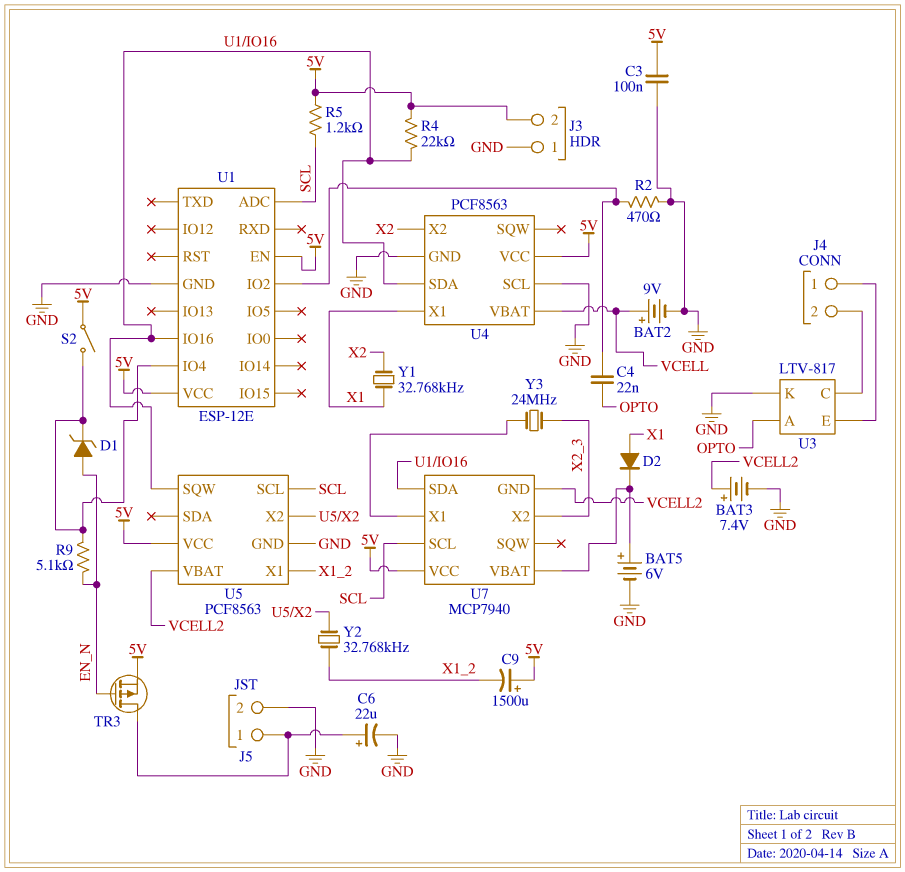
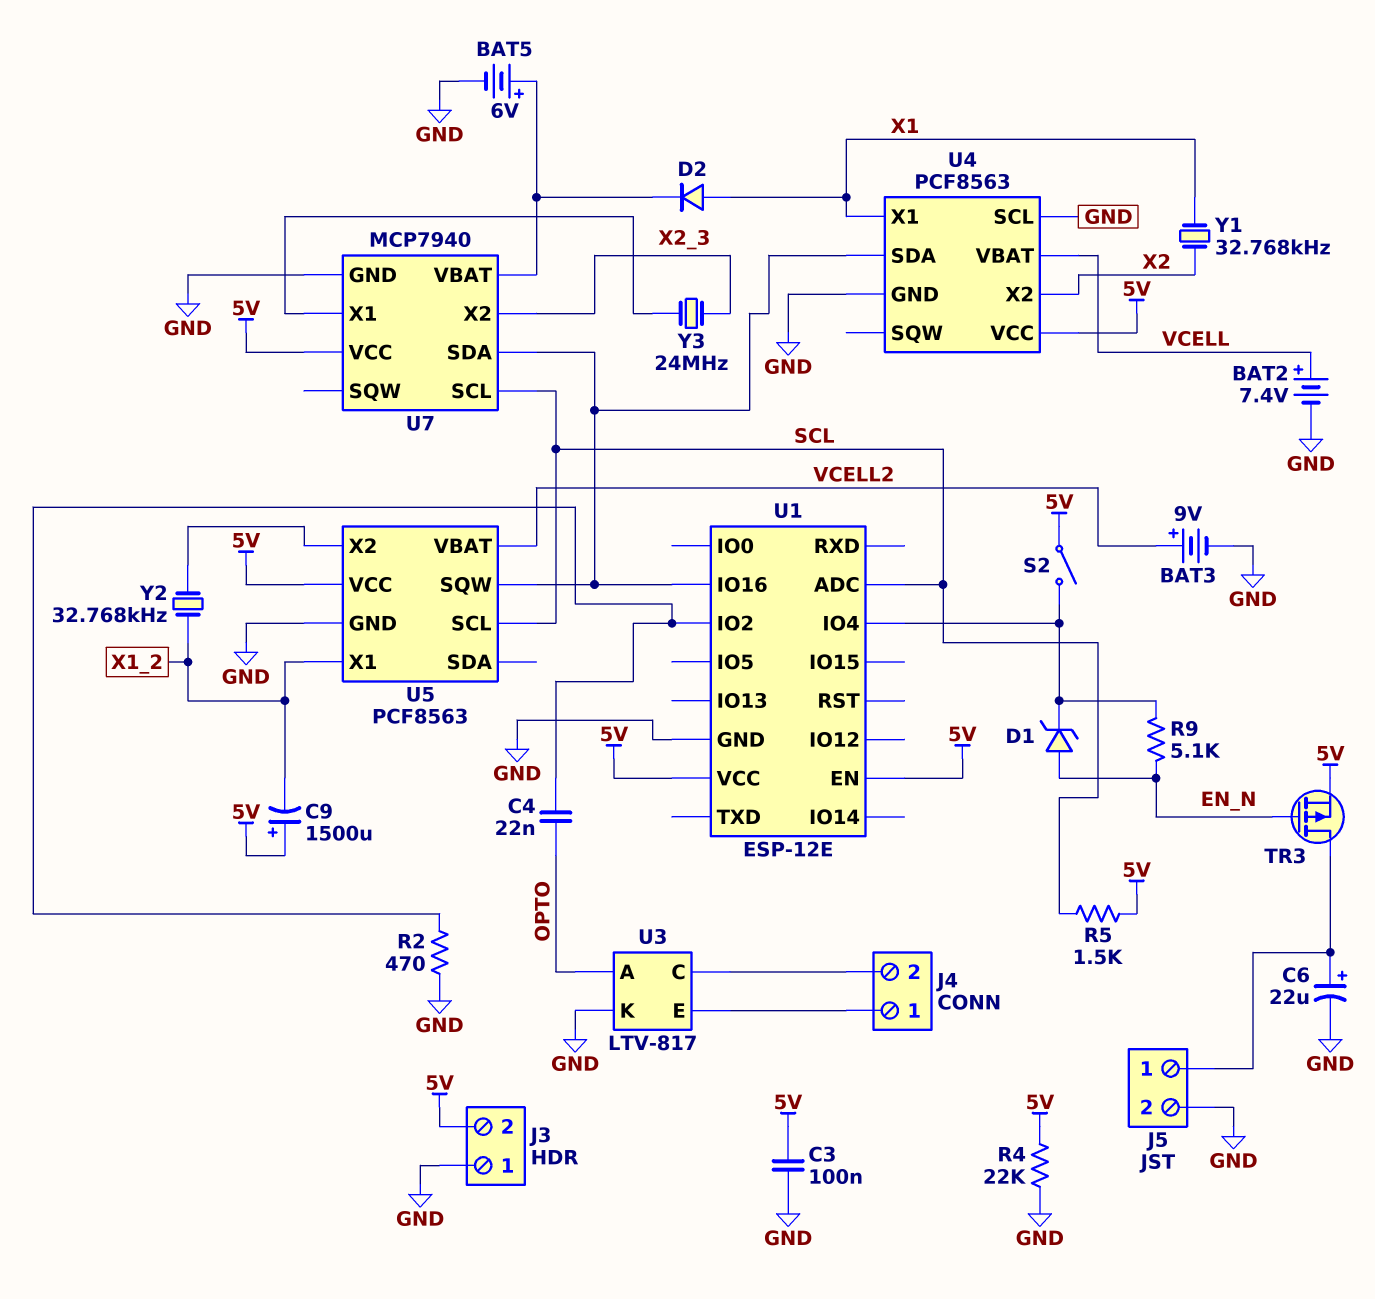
BAT2: 9V (plus VCELL, minus GND) -> 7.4V (plus VCELL, minus GND)
BAT3: 7.4V (plus VCELL2, minus GND) -> 9V (plus VCELL2, minus GND)
R4: 22k (5V, U1/IO16) -> 22k (5V, GND)
R5: 1.2k (5V, SCL) -> 1.5k (5V, SCL)
U7 pin GND: VCELL2 -> GND

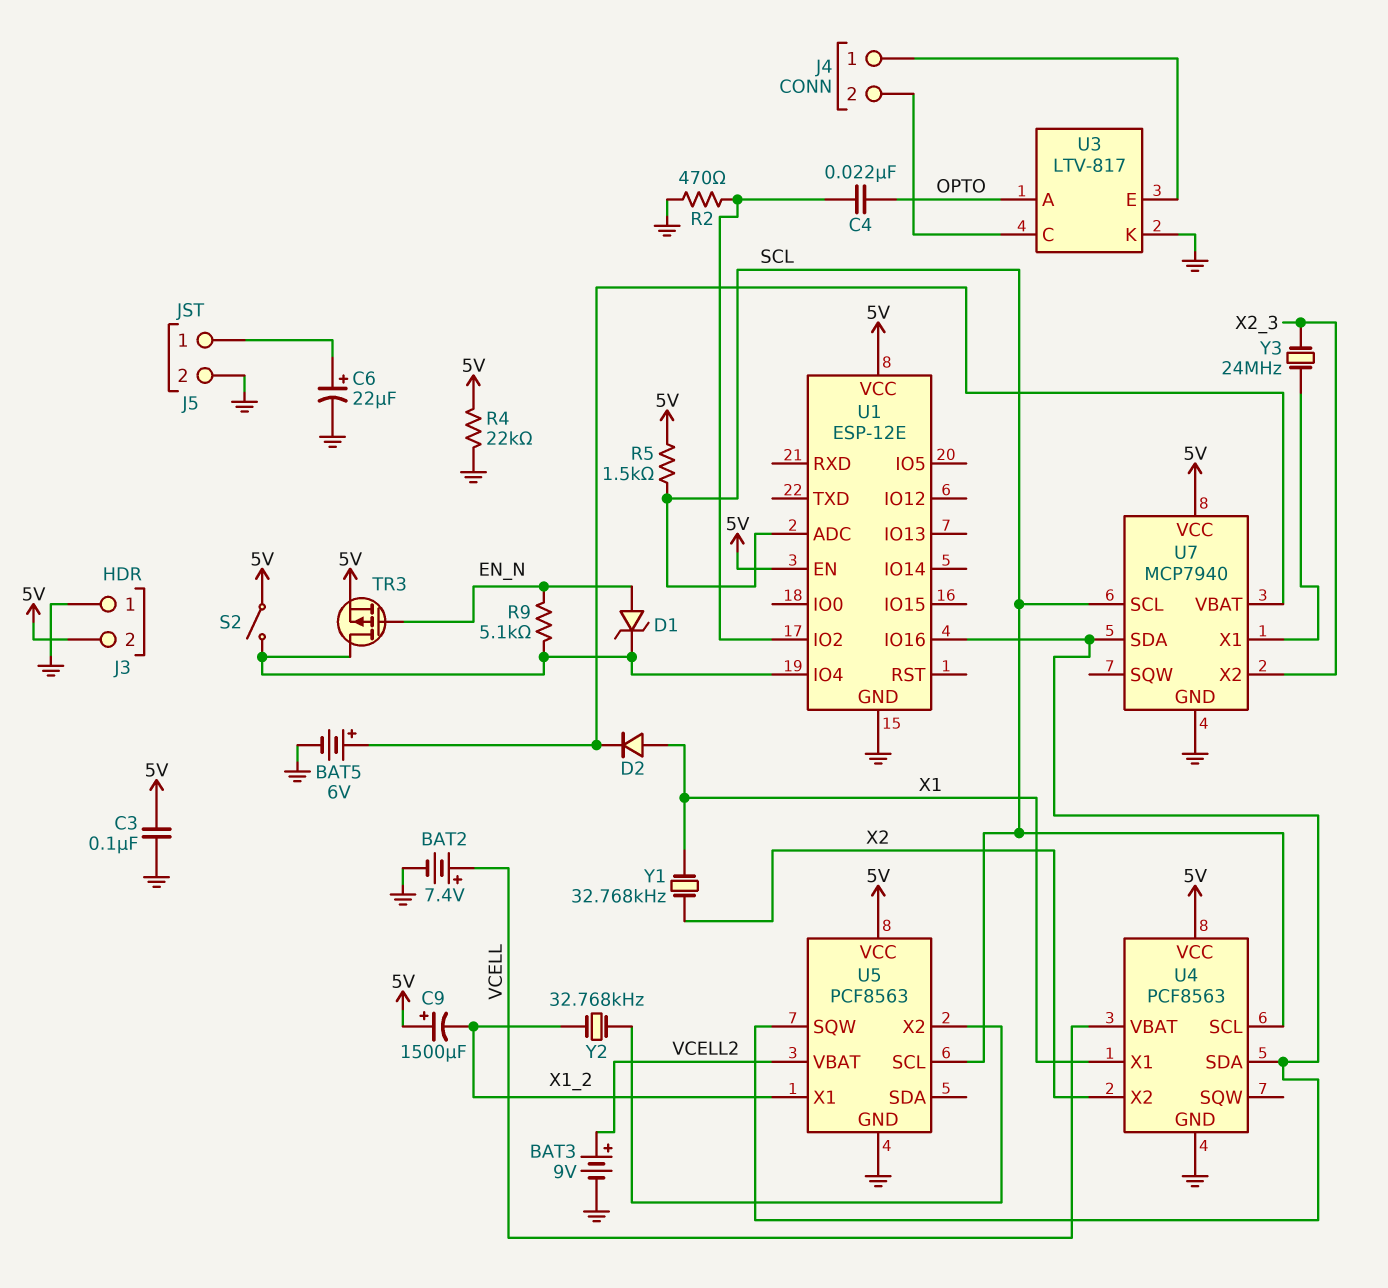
TR3: PMOS (G EN_N, D J5/1, S 5V) -> PMOS (G EN_N, D U1/IO4, S 5V)
U4 pin SCL: GND -> SCL

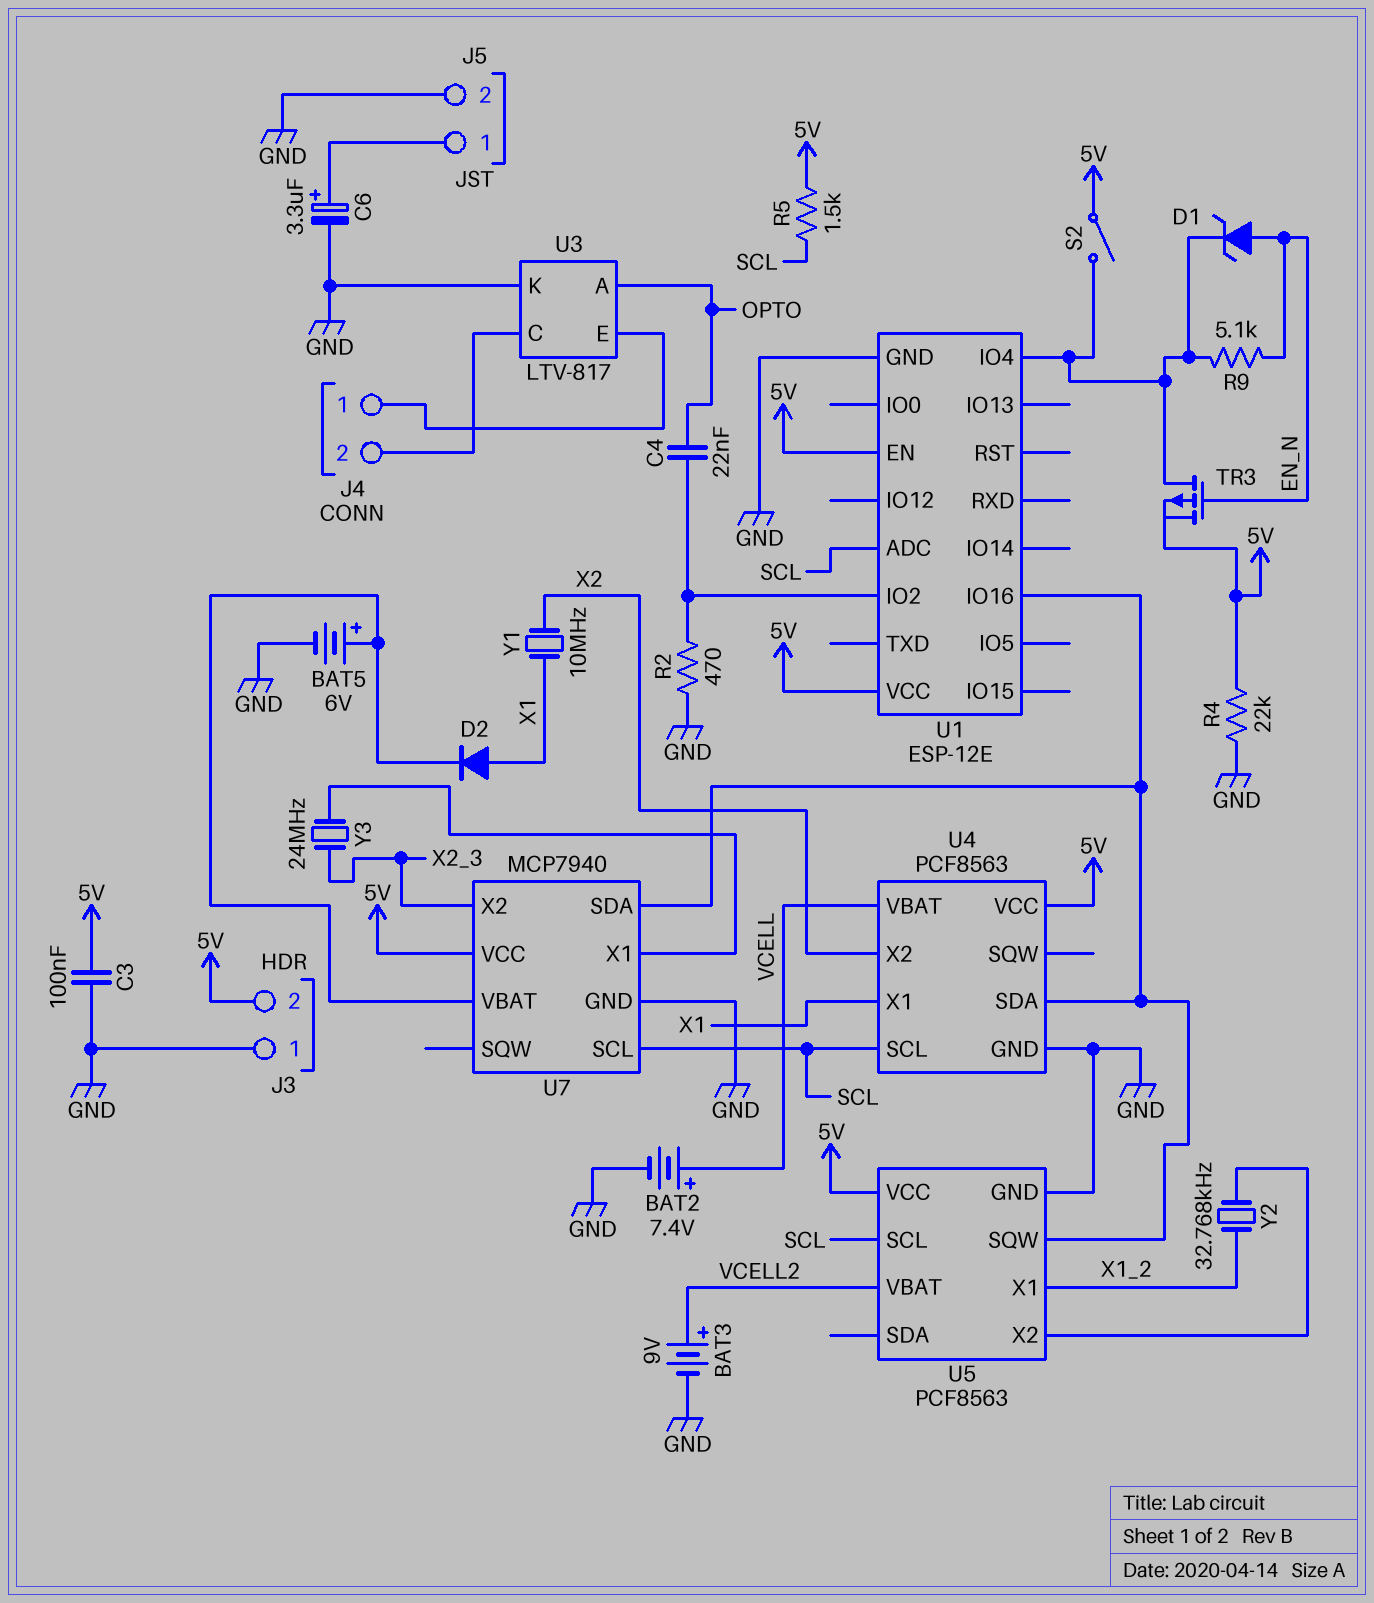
C6: 22uF (plus J5/1, minus GND) -> 3.3uF (plus J5/1, minus GND)
C9: 1500uF (plus 5V, minus X1_2) -> none
Y1: 32.768kHz (X1, X2) -> 10MHz (X1, X2)

